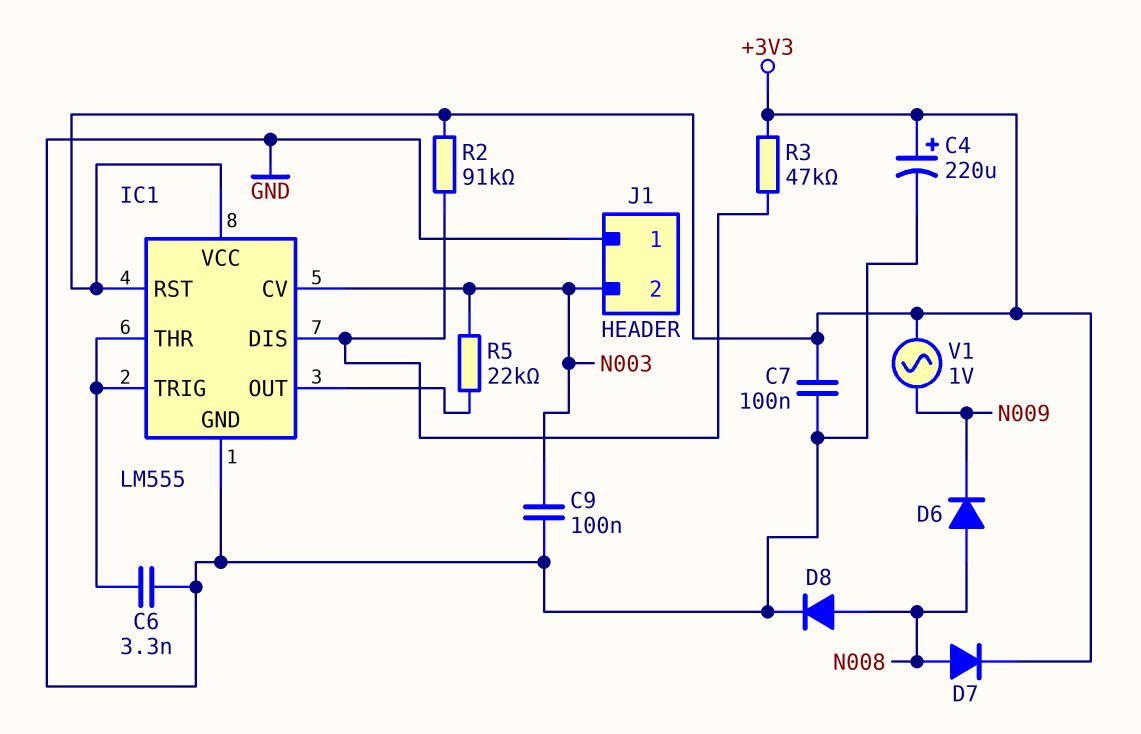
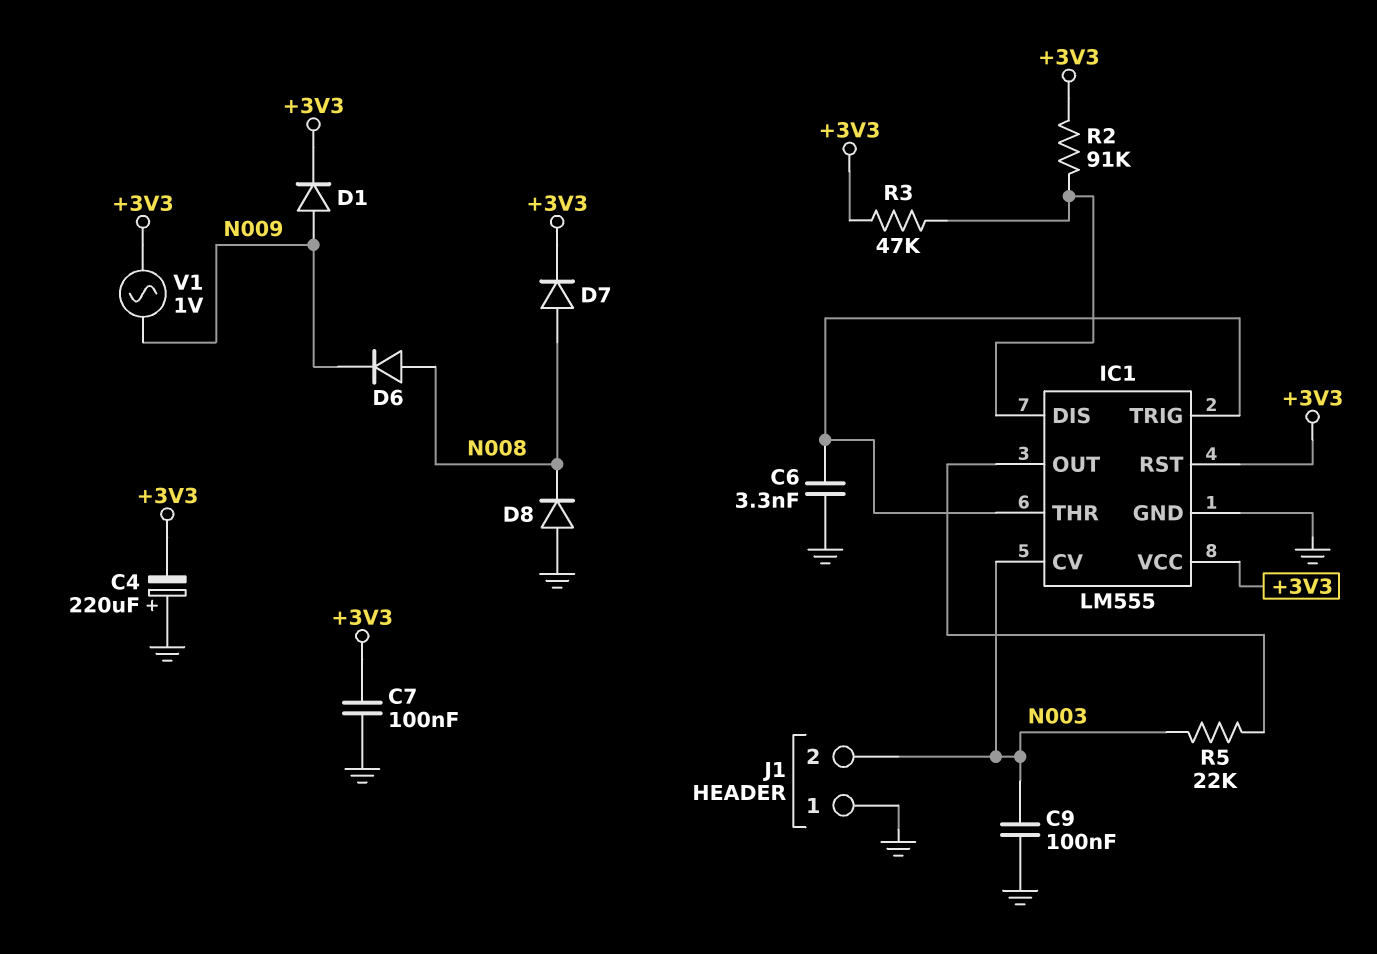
C4: 220uF (plus +3V3, minus GND) -> 220uF (plus GND, minus +3V3)
D1: none -> diode (A N009, K +3V3)
D8: diode (A N008, K GND) -> diode (A GND, K N008)

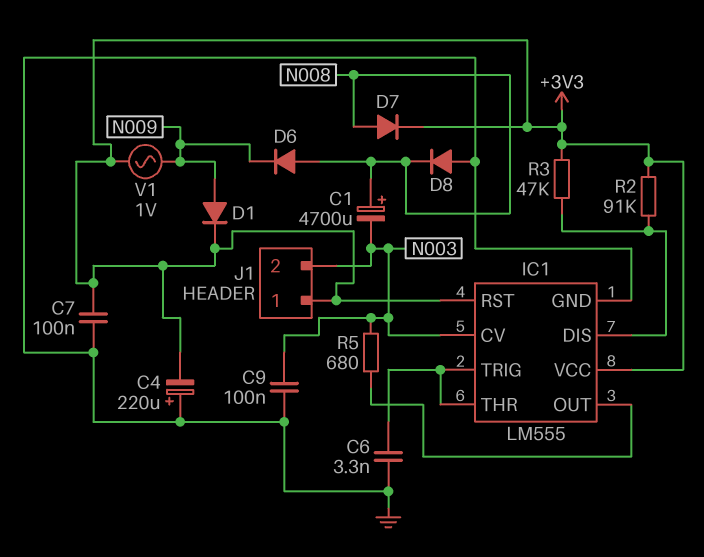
C1: none -> 4700uF (plus N008, minus N003)
J1 pin 1: GND -> +3V3
R5: 22k (IC1/OUT, N003) -> 680 (IC1/OUT, N003)

